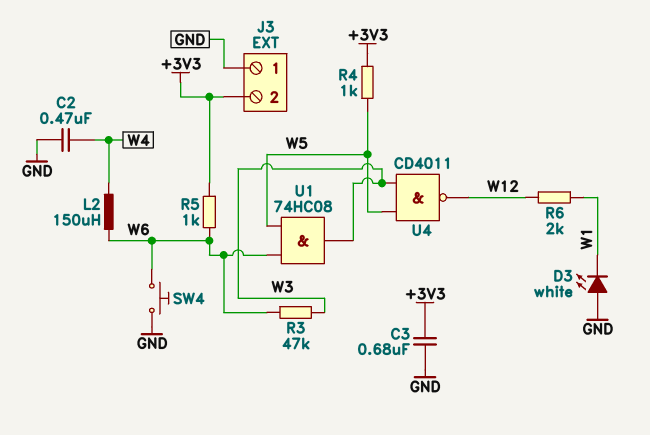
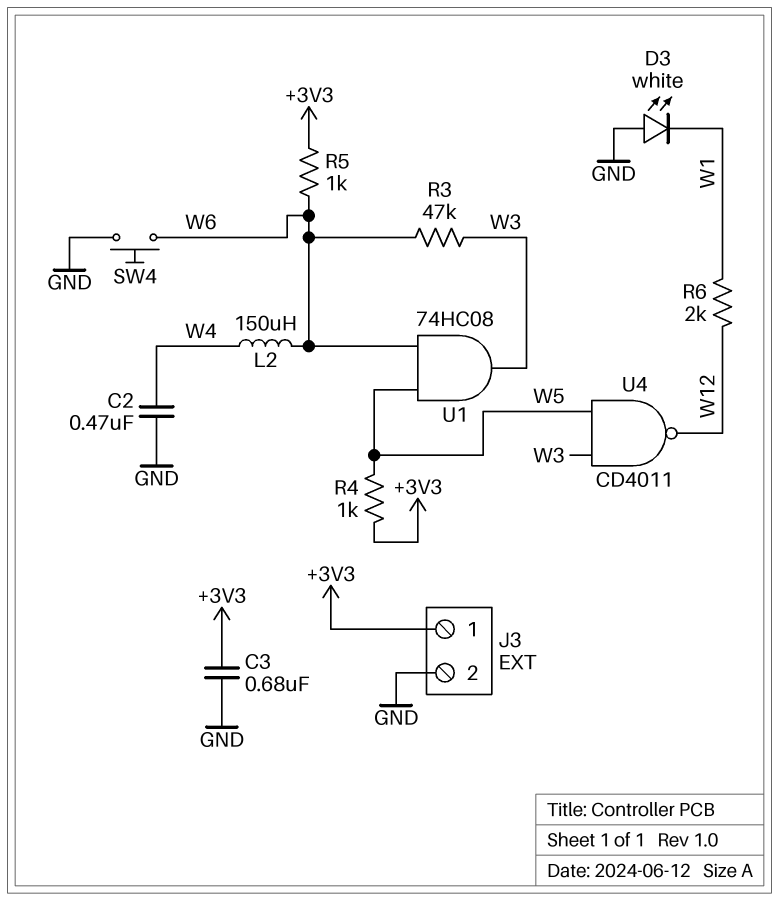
J3 pin 1: GND -> +3V3
J3 pin 2: +3V3 -> GND

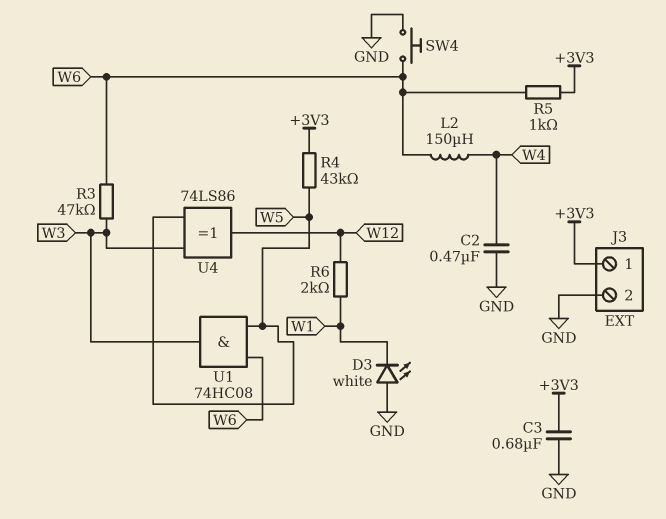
R4: 1k (+3V3, W5) -> 43k (+3V3, W5)
U4: NAND CD4011 (in W3, in W5, out W12) -> XOR 74LS86 (in W3, in W5, out W12)

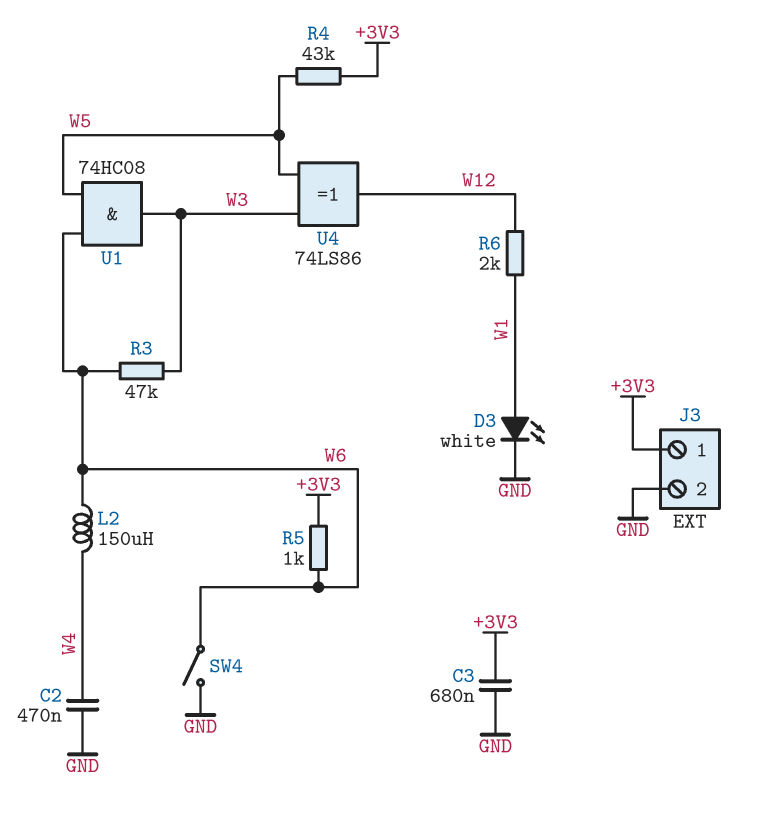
D3: LED white (A GND, K W1) -> LED white (A W1, K GND)
SW4: button (GND, W6) -> switch (GND, W6)

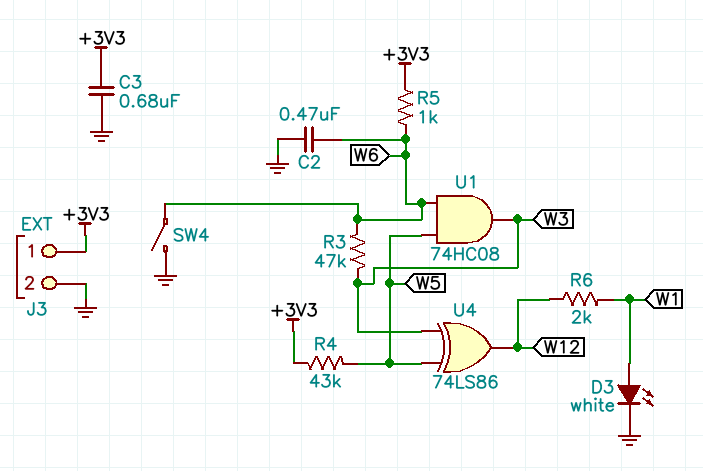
C2: 470nF (GND, W4) -> 470nF (GND, W6)
L2: 150uH (W4, W6) -> none

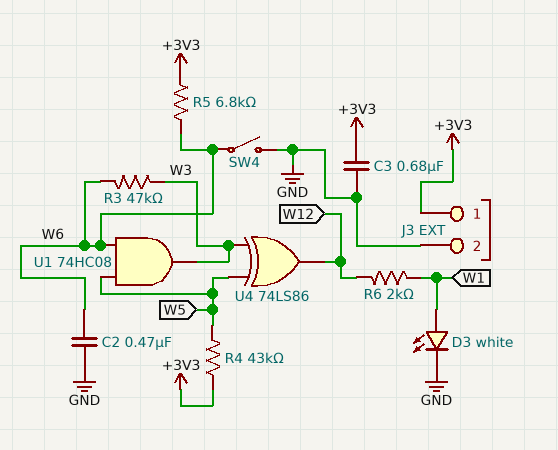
R5: 1k (+3V3, W6) -> 6.8k (+3V3, W6)

